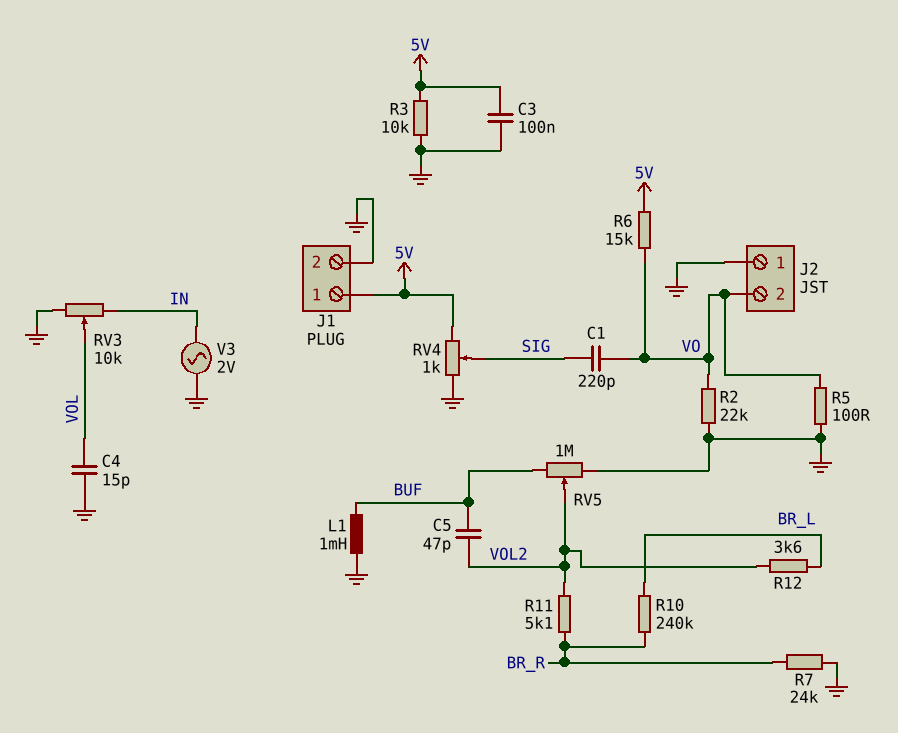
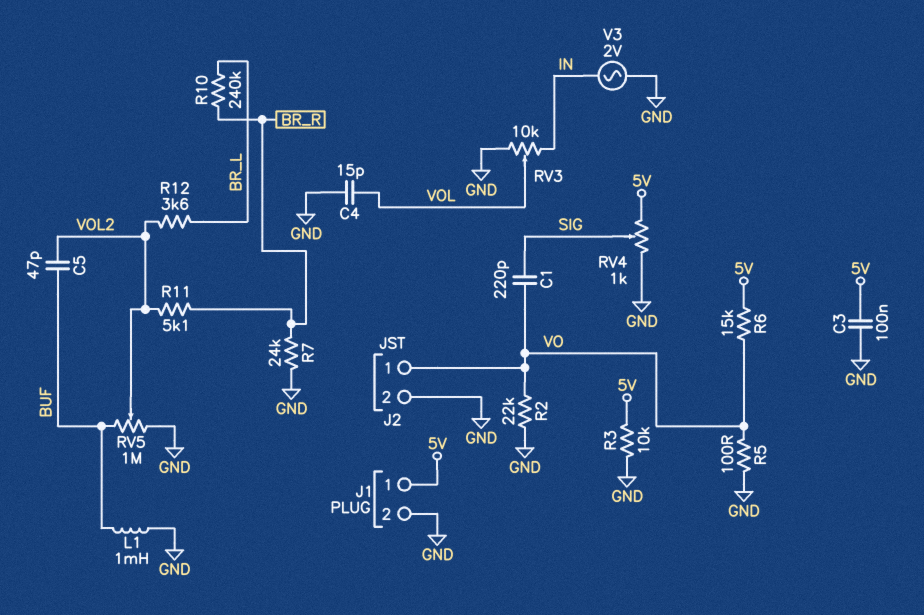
J2 pin 1: GND -> VO
J2 pin 2: VO -> GND

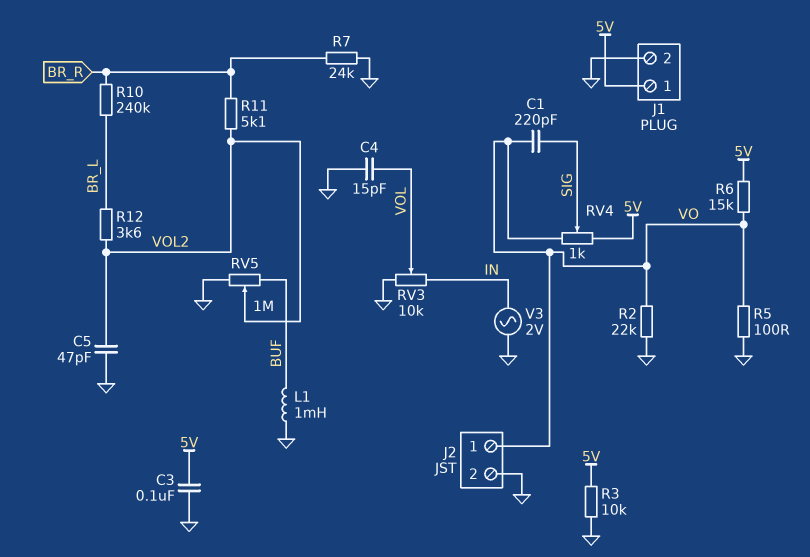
C5: 47pF (BUF, VOL2) -> 47pF (GND, VOL2)
RV4: 1k (5V, GND, wiper SIG) -> 1k (5V, VO, wiper SIG)

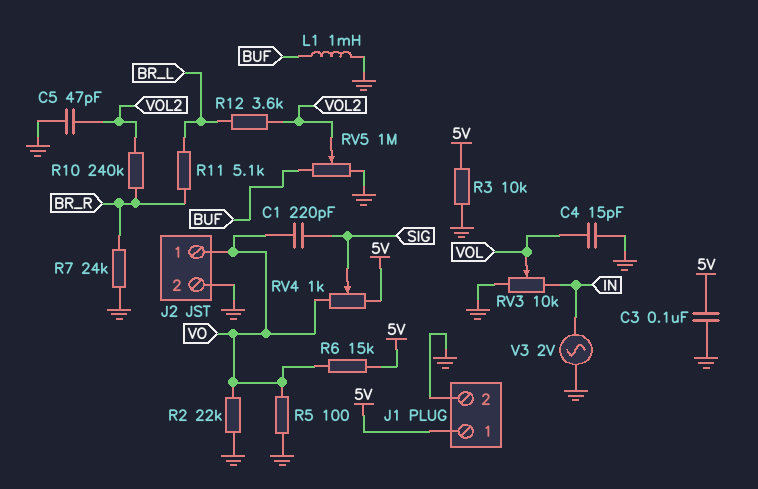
R10: 240k (BR_L, BR_R) -> 240k (BR_R, VOL2)
R11: 5.1k (BR_R, VOL2) -> 5.1k (BR_L, BR_R)

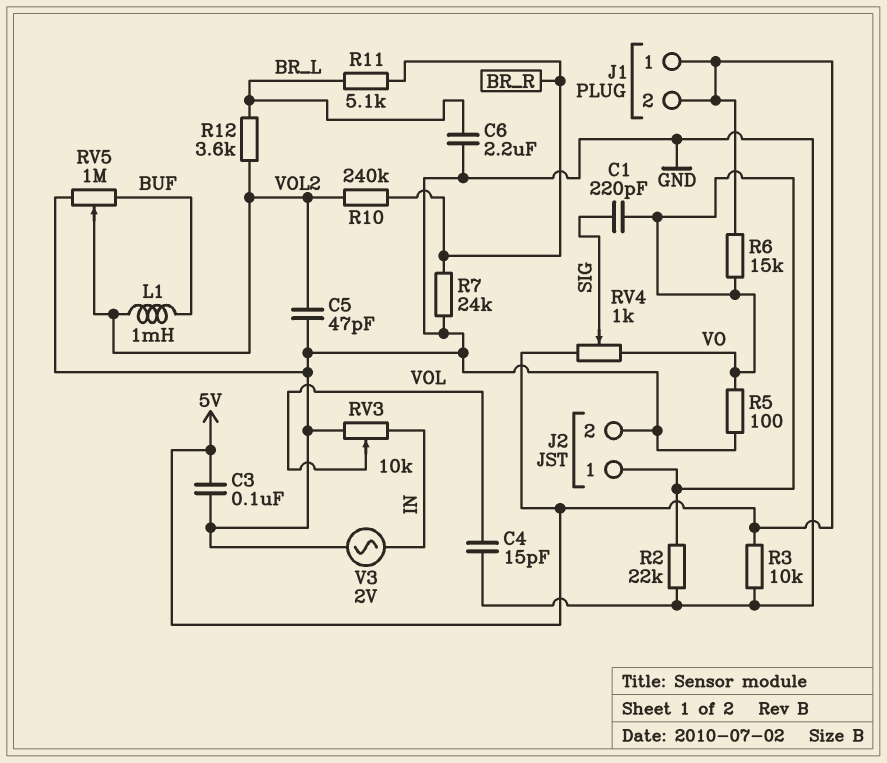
C6: none -> 2.2uF (BR_L, GND)
J1 pin 2: GND -> 5V
L1: 1mH (BUF, GND) -> 1mH (BUF, VOL2)

